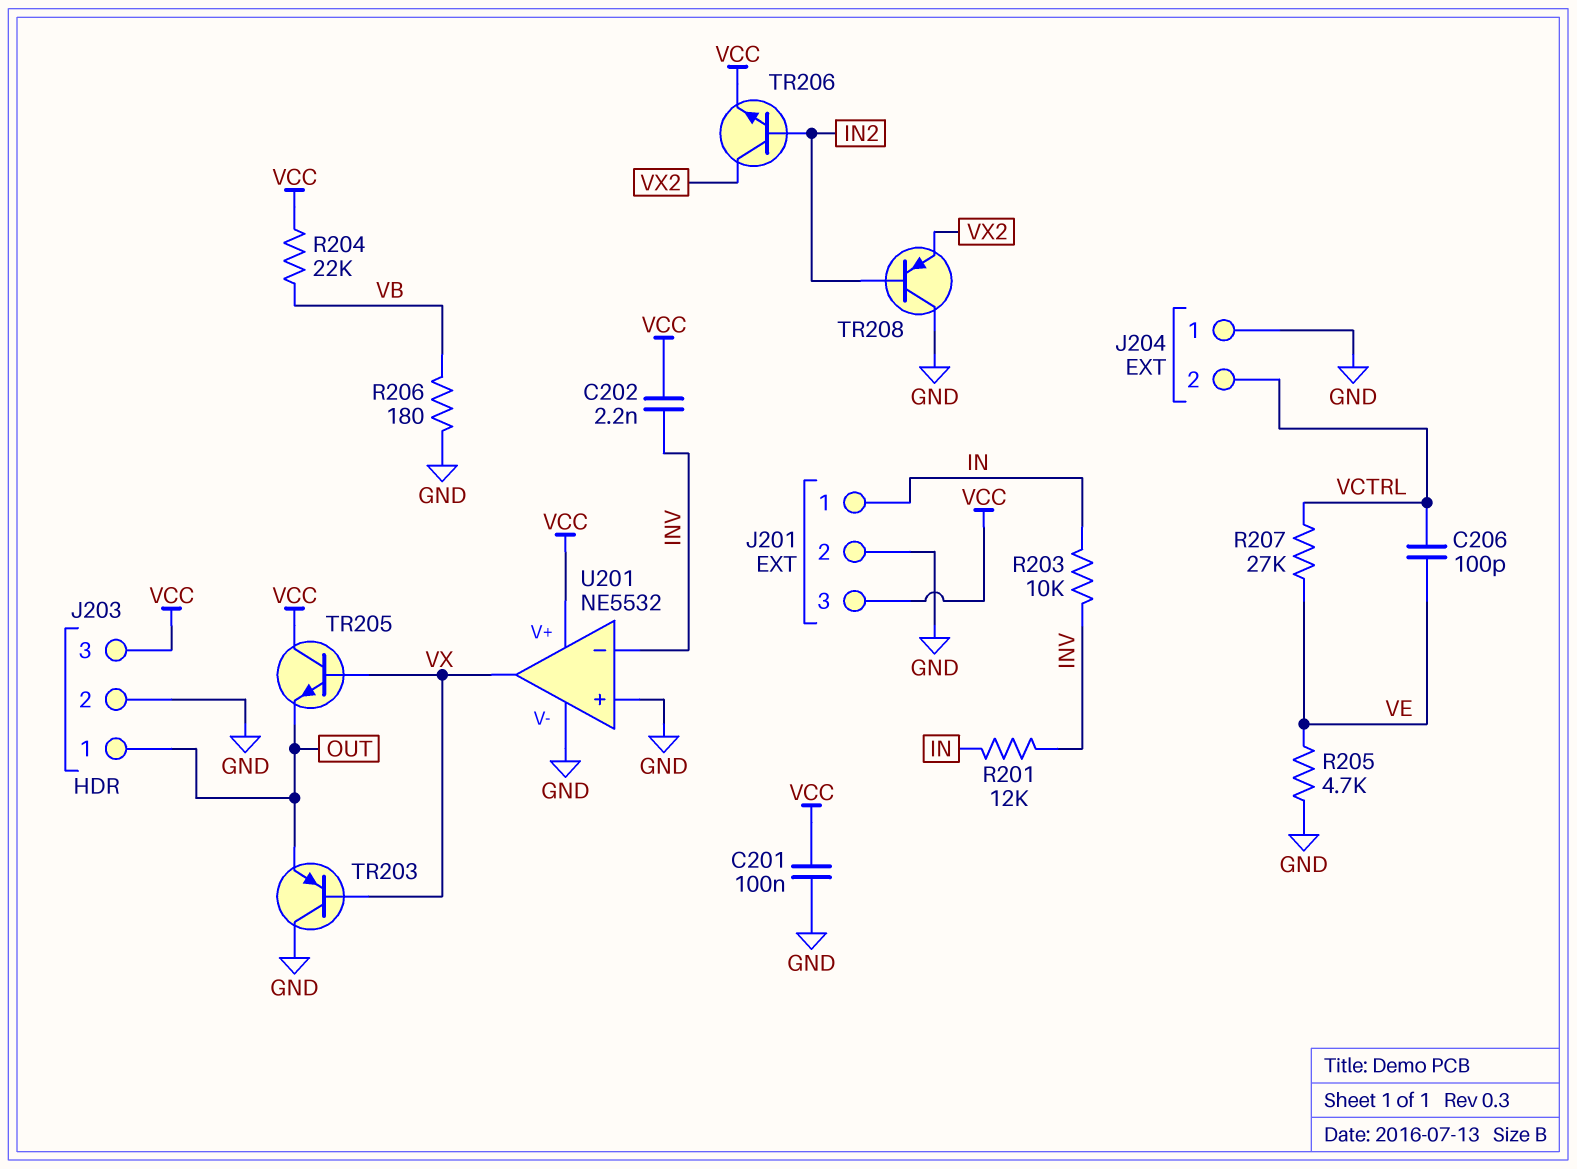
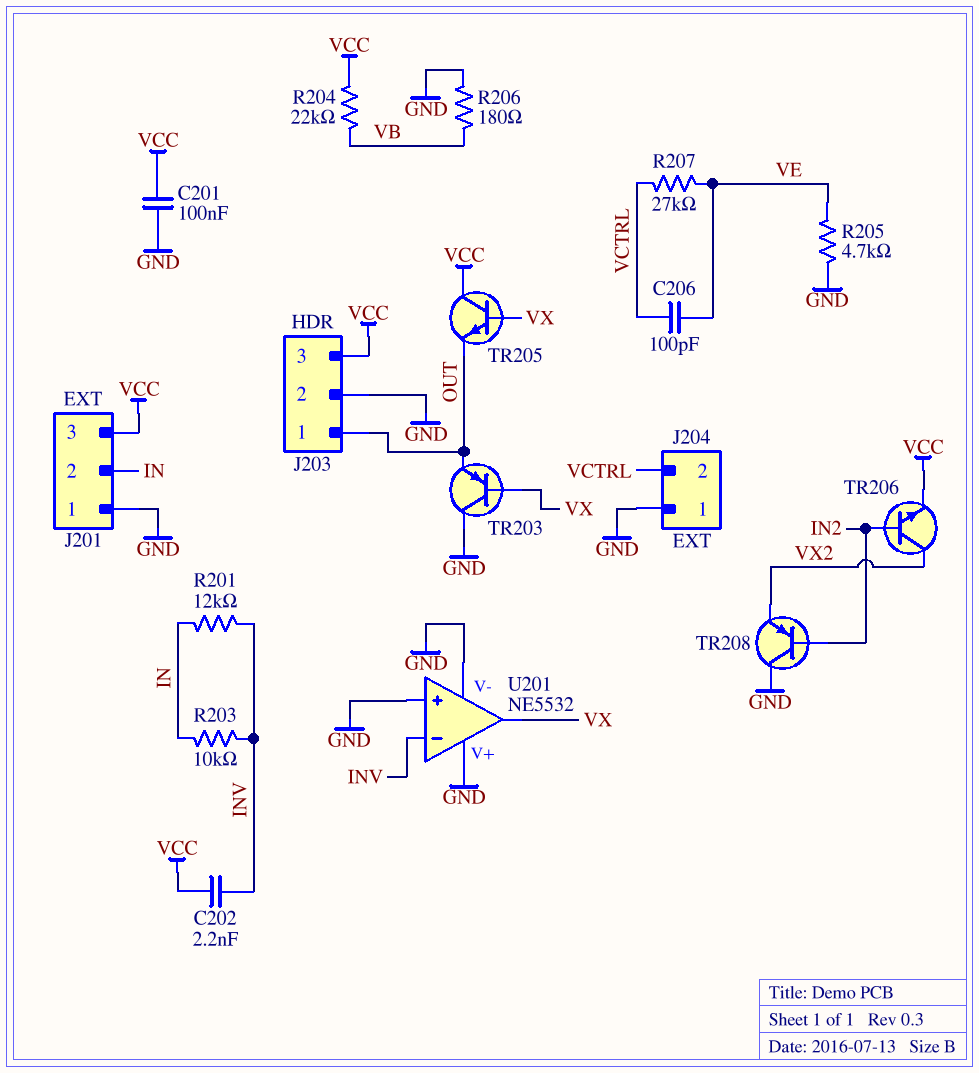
J201 pin 1: IN -> GND
J201 pin 2: GND -> IN
U201 pin V+: VCC -> GND

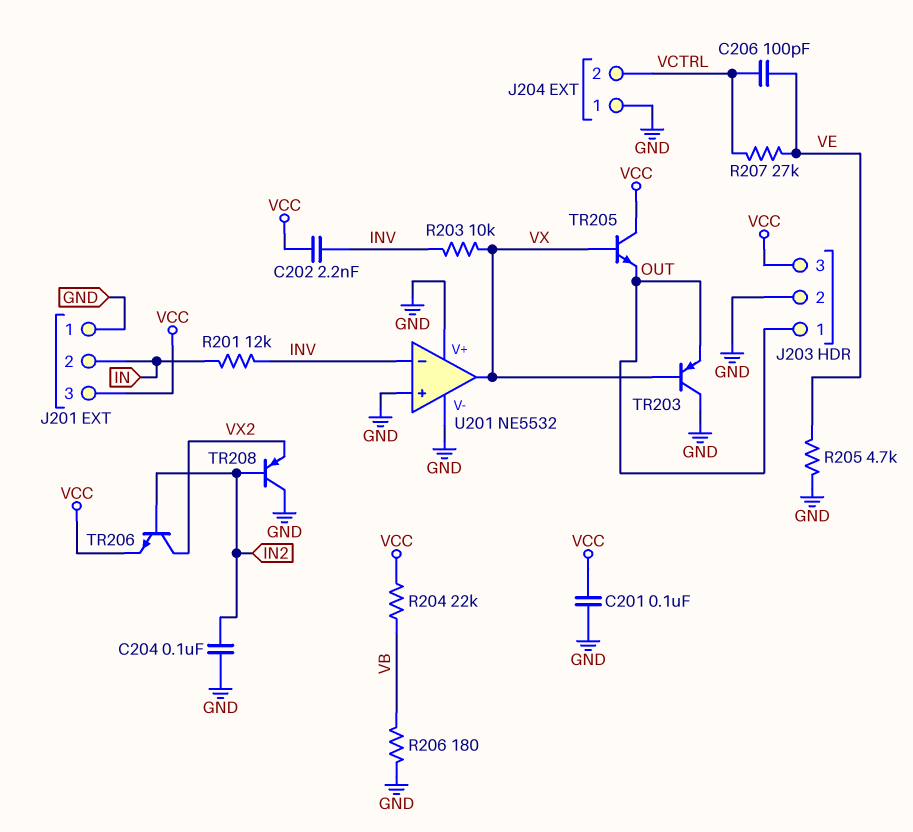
C204: none -> 100nF (GND, IN2)
R203: 10k (IN, INV) -> 10k (INV, VX)

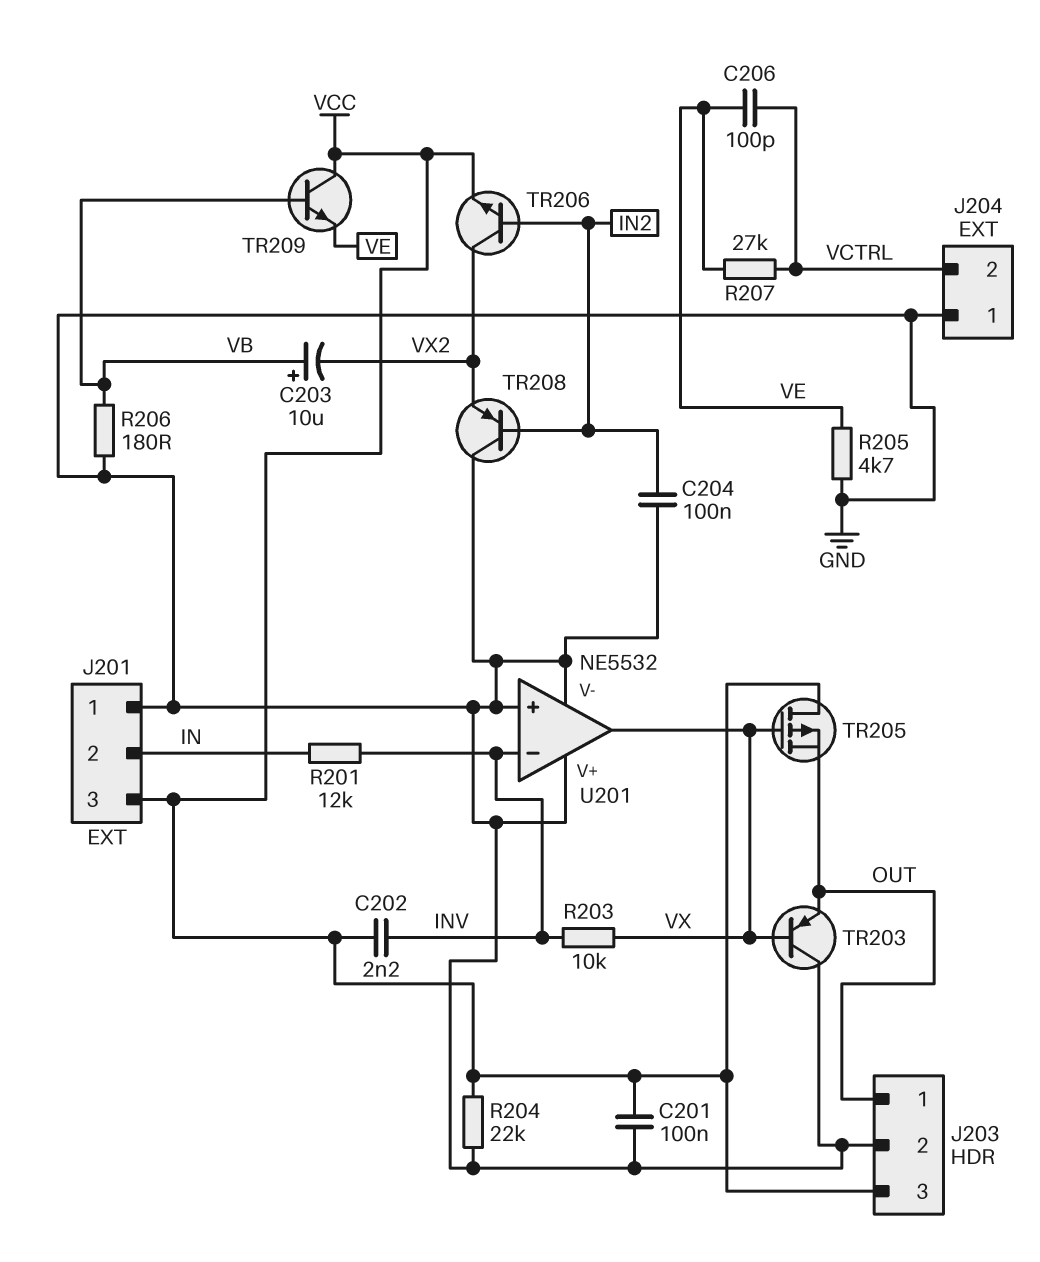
C203: none -> 10uF (plus VB, minus VX2)
R204: 22k (VB, VCC) -> 22k (GND, VCC)
TR205: NPN (B VX, C VCC, E OUT) -> PMOS (G VX, D VCC, S OUT)
TR209: none -> NPN (B VB, C VCC, E VE)

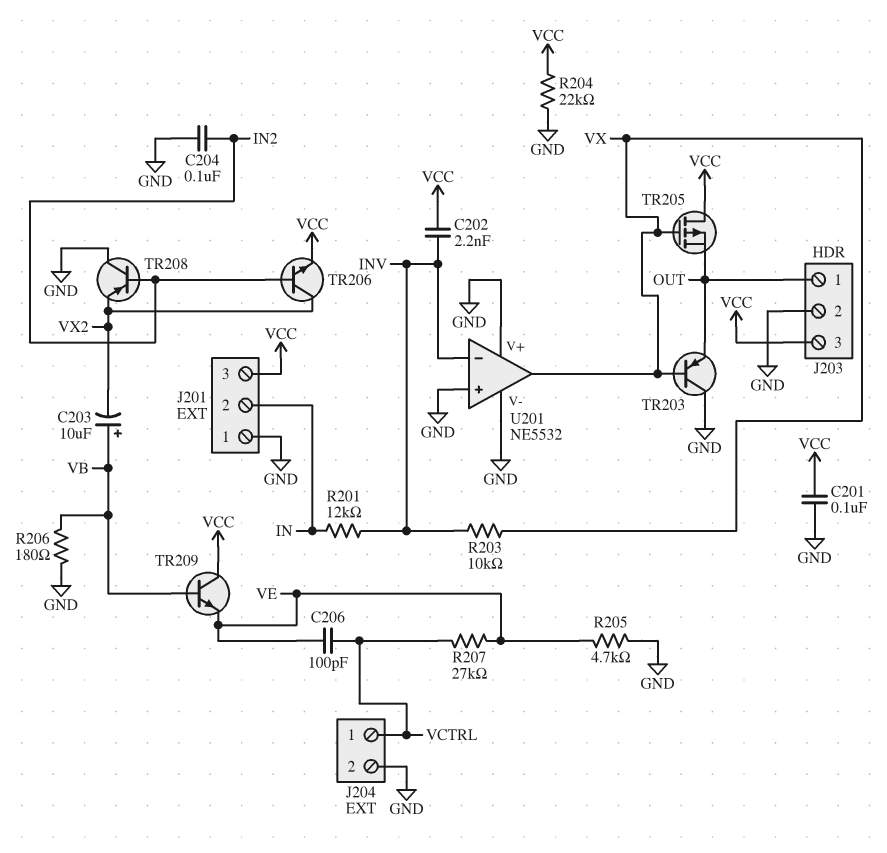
J204 pin 1: GND -> VCTRL
J204 pin 2: VCTRL -> GND

